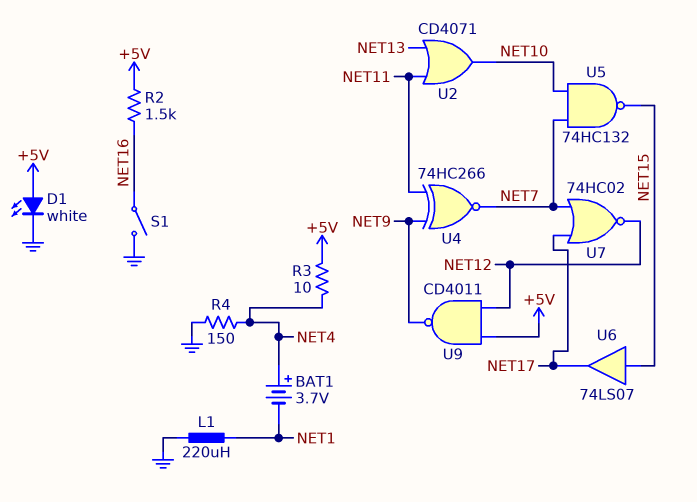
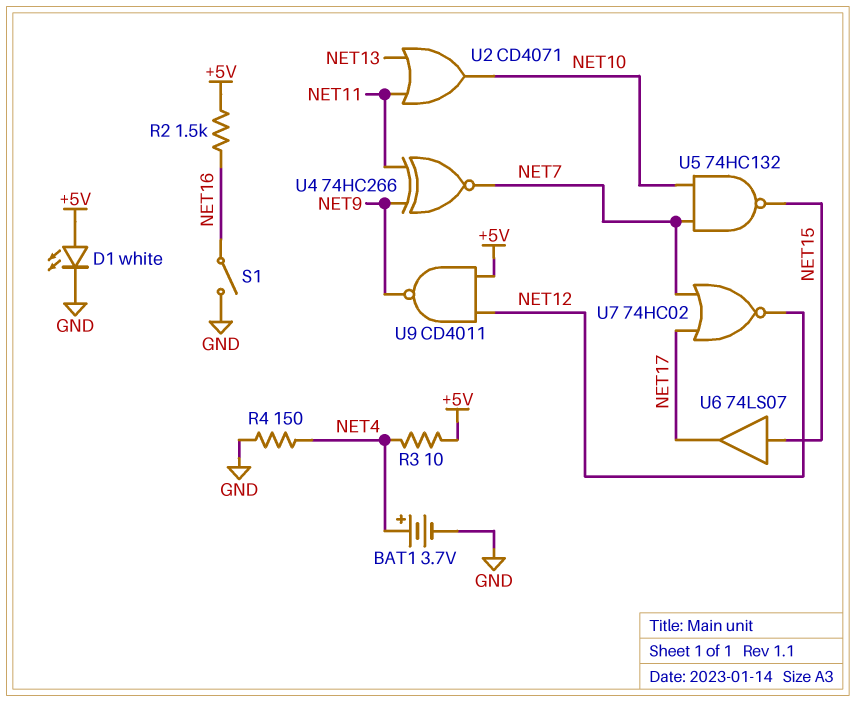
BAT1: 3.7V (plus NET4, minus NET1) -> 3.7V (plus NET4, minus GND)
L1: 220uH (GND, NET1) -> none

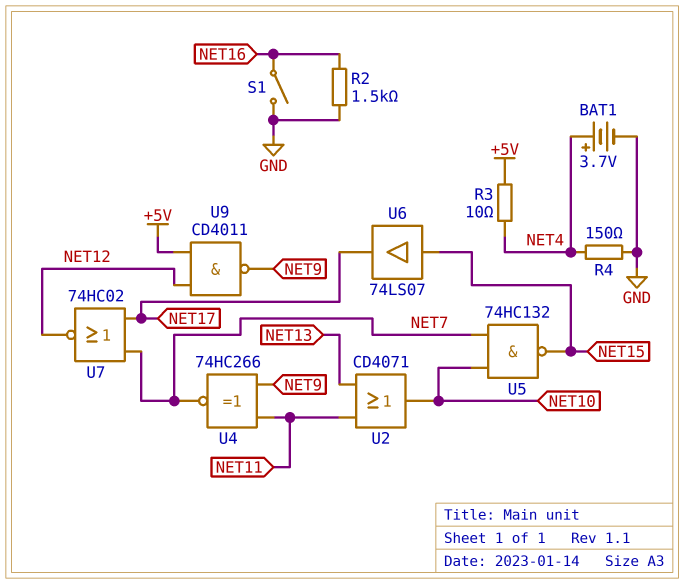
D1: LED white (A +5V, K GND) -> none
R2: 1.5k (+5V, NET16) -> 1.5k (GND, NET16)

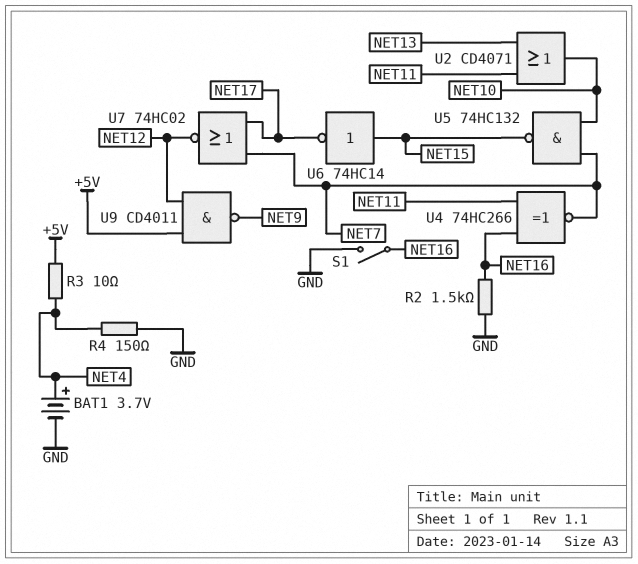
U4: XNOR 74HC266 (in NET9, in NET11, out NET7) -> XNOR 74HC266 (in NET11, in NET16, out NET7)
U6: buffer 74LS07 (in NET15, out NET17) -> NOT 74HC14 (in NET15, out NET17)

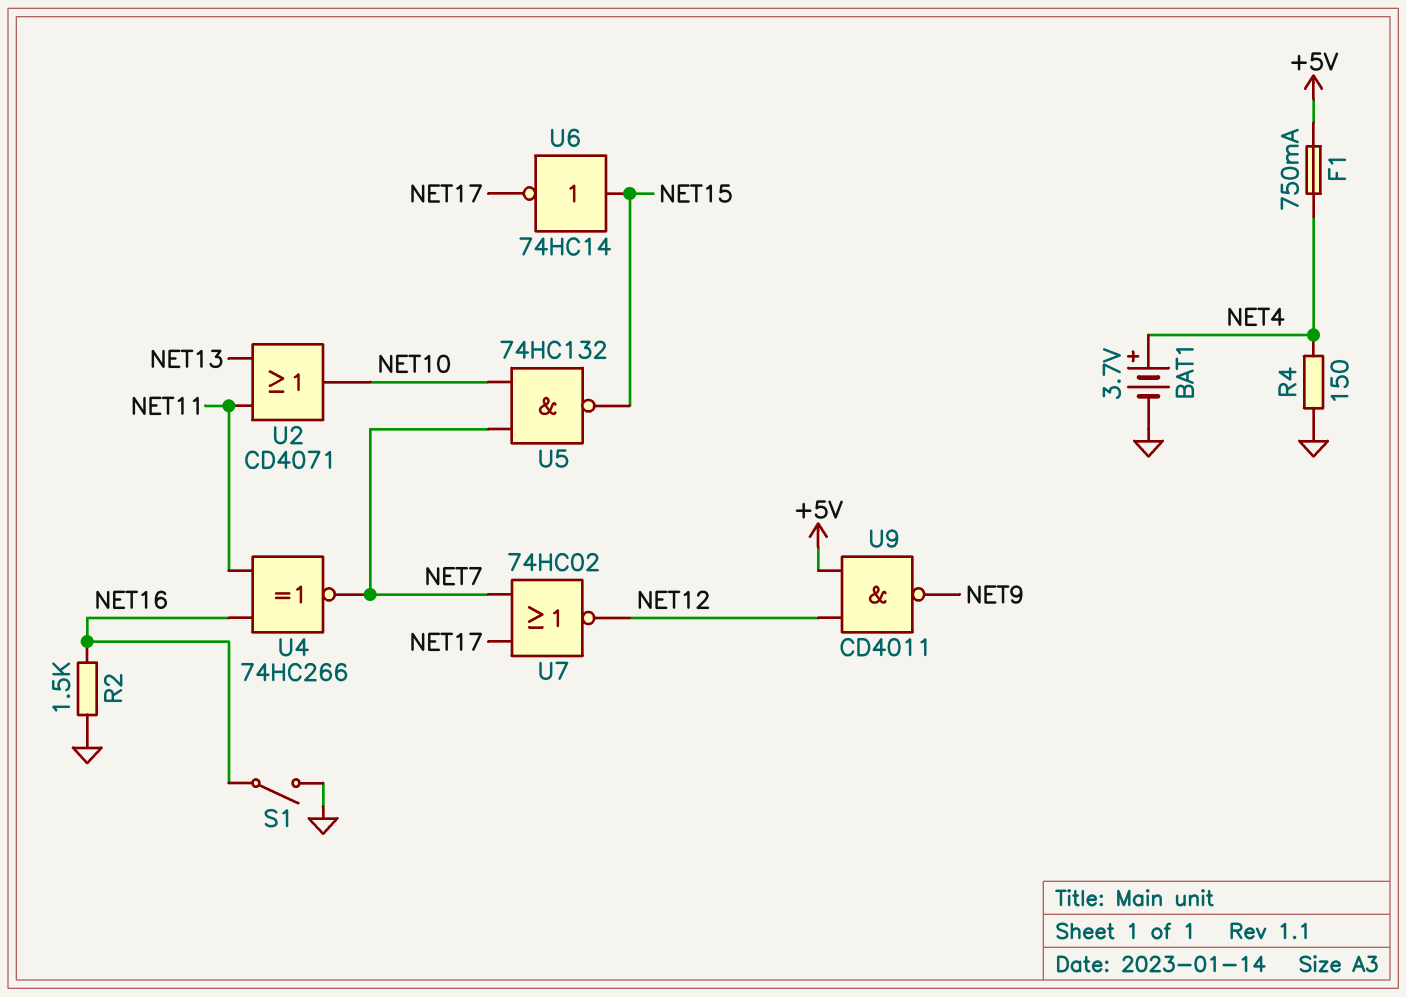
F1: none -> 750mA (+5V, NET4)
R3: 10 (+5V, NET4) -> none

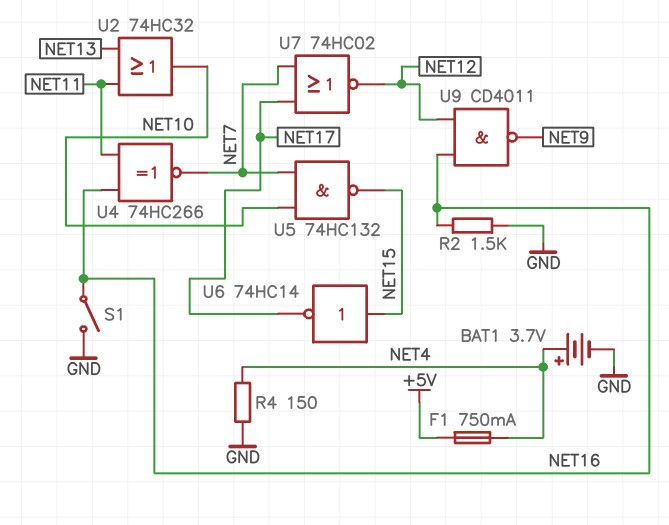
U2: OR CD4071 (in NET11, in NET13, out NET10) -> OR 74HC32 (in NET11, in NET13, out NET10)
U9: NAND CD4011 (in +5V, in NET12, out NET9) -> NAND CD4011 (in NET12, in NET16, out NET9)

